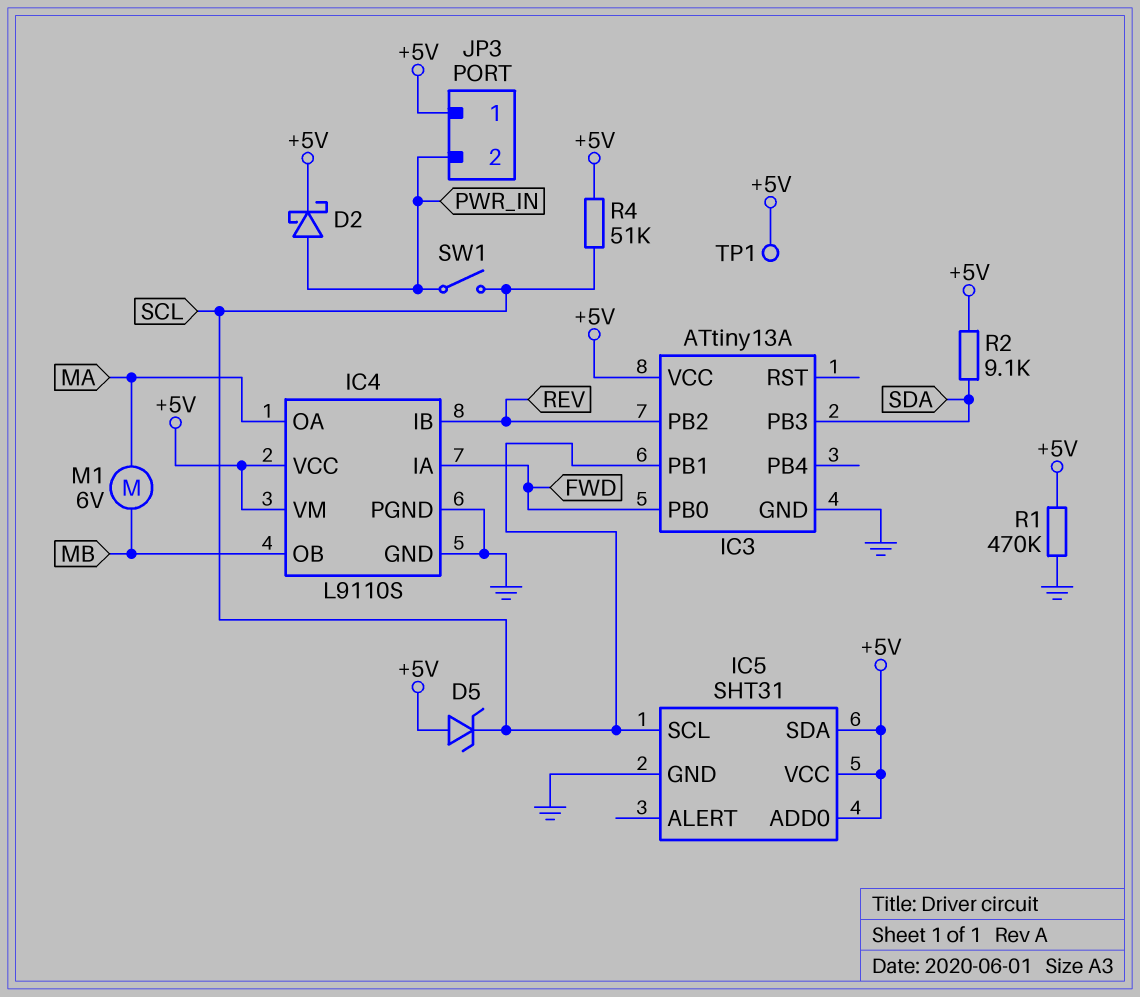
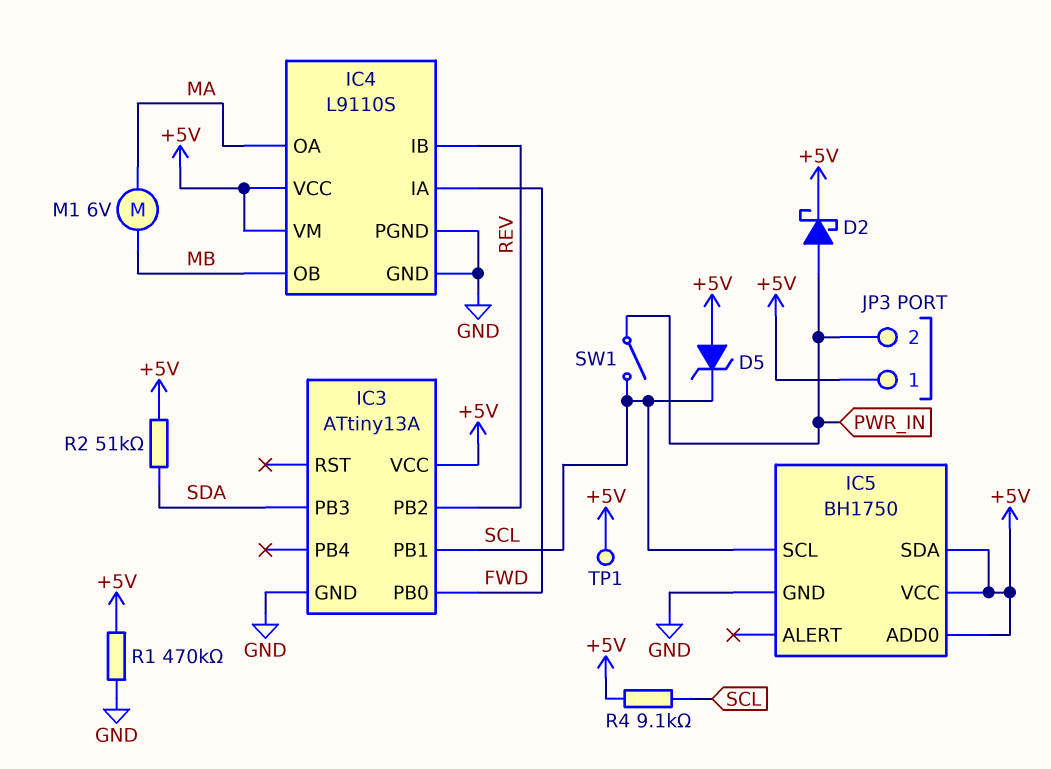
IC5: SHT31 -> BH1750
R2: 9.1k (+5V, SDA) -> 51k (+5V, SDA)
R4: 51k (+5V, SCL) -> 9.1k (+5V, SCL)

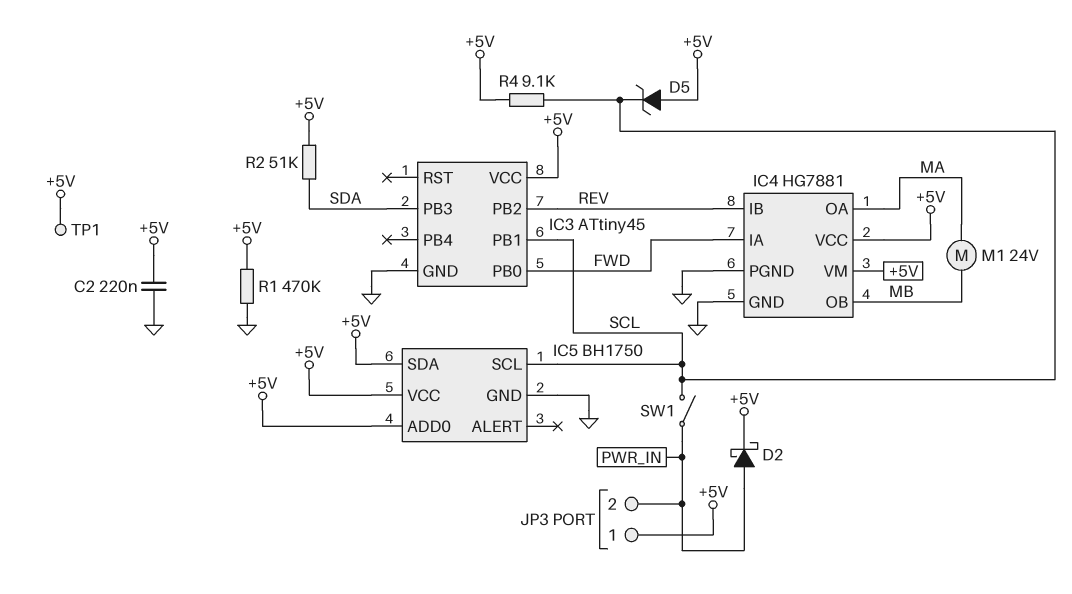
C2: none -> 220nF (+5V, GND)
IC3: ATtiny13A -> ATtiny45
IC4: L9110S -> HG7881
M1: motor 6V (MA, MB) -> motor 24V (MA, MB)

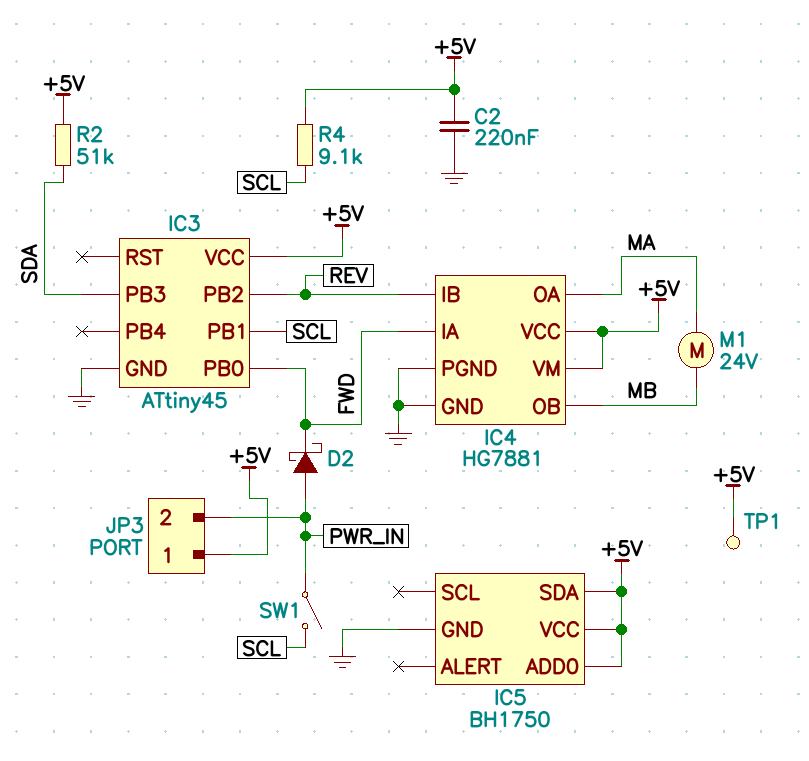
D2: schottky (A PWR_IN, K +5V) -> schottky (A PWR_IN, K FWD)
D5: zener (A +5V, K SCL) -> none
IC5 pin SCL: SCL -> none
R1: 470k (+5V, GND) -> none

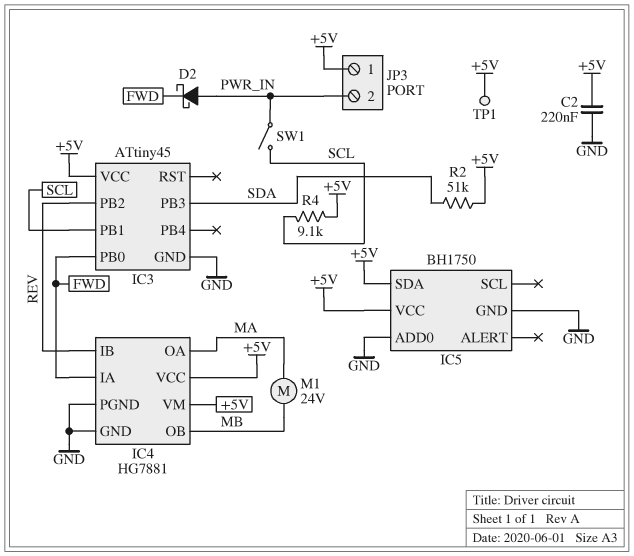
IC5 pin ADD0: +5V -> GND

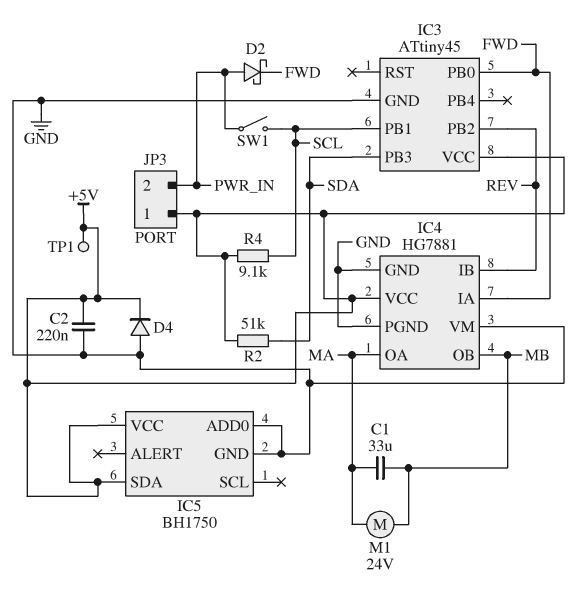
C1: none -> 33uF (MA, MB)
D4: none -> diode (A GND, K +5V)
IC4 pin VM: +5V -> GND

